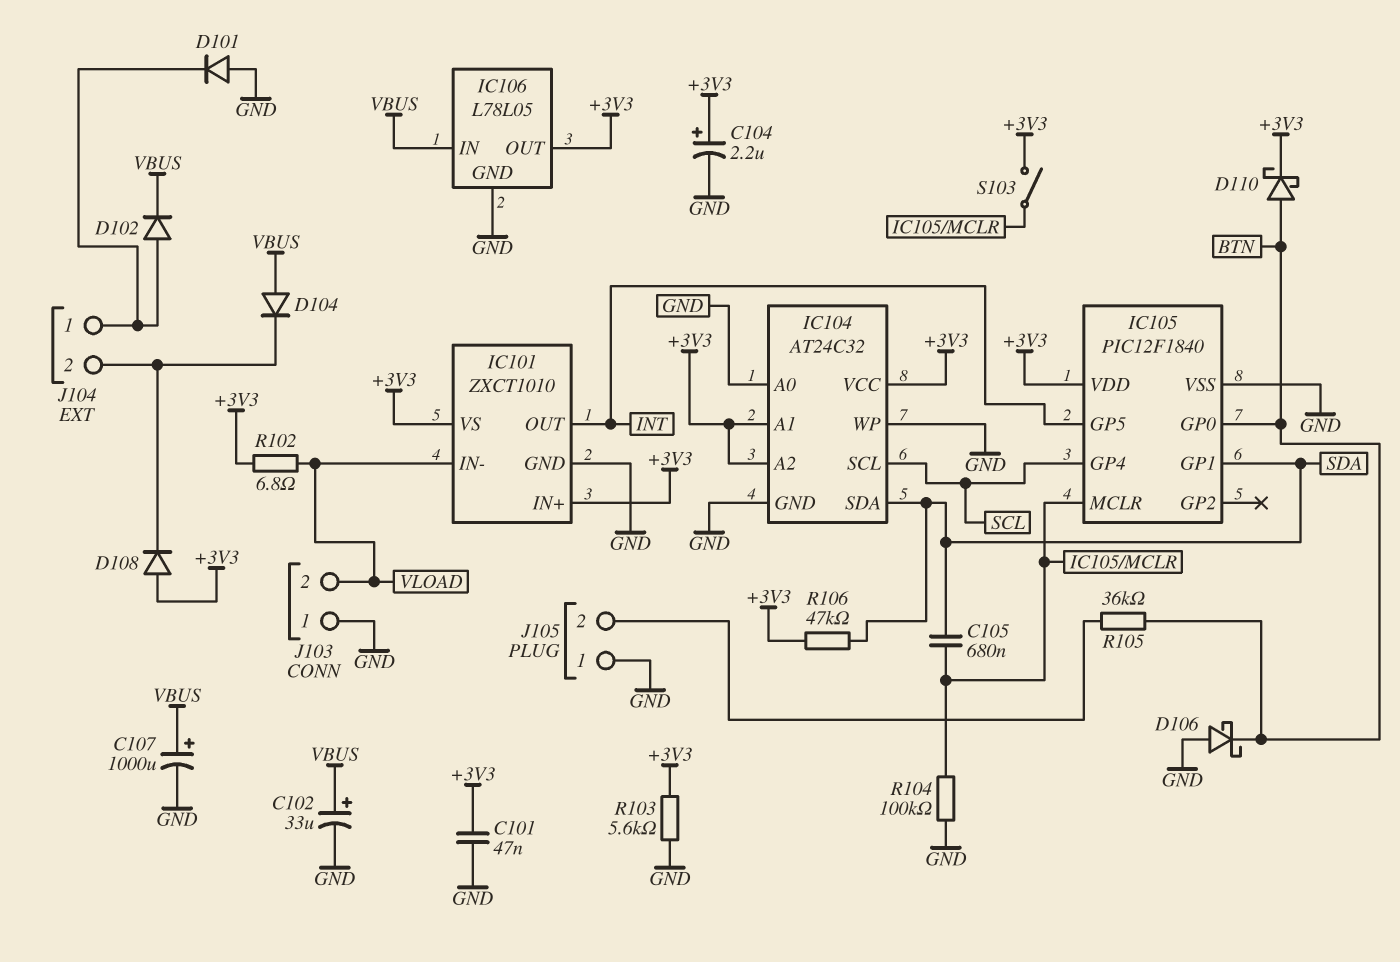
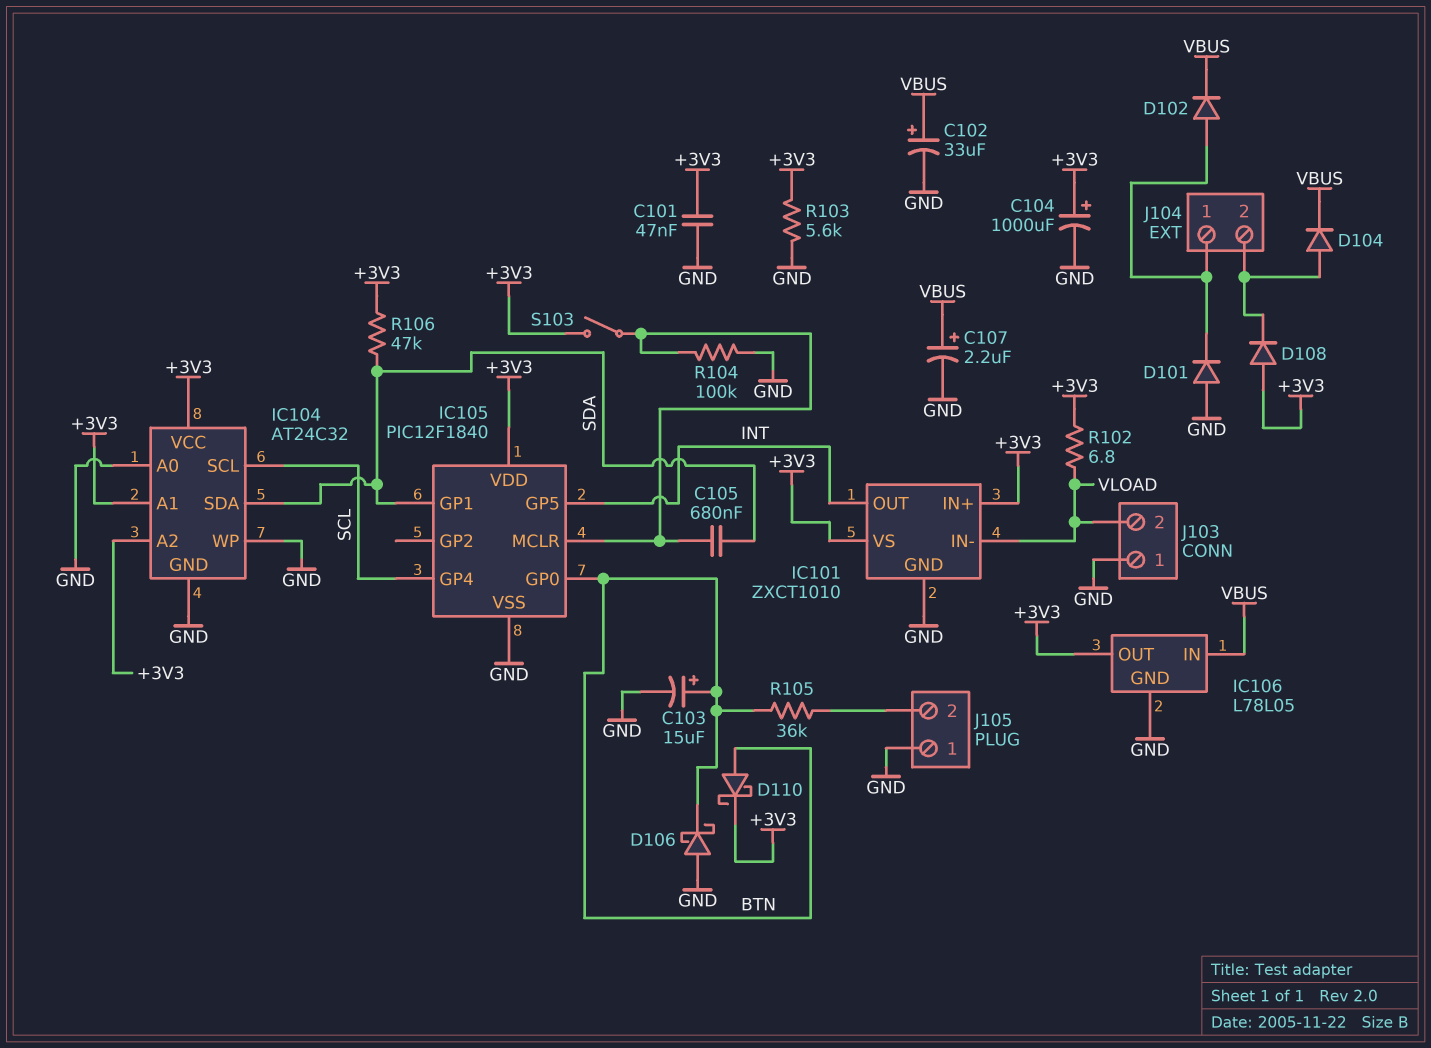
C103: none -> 15uF (plus BTN, minus GND)
C104: 2.2uF (plus +3V3, minus GND) -> 1000uF (plus +3V3, minus GND)
C107: 1000uF (plus VBUS, minus GND) -> 2.2uF (plus VBUS, minus GND)
D104: diode (A VBUS, K J104/2) -> diode (A J104/2, K VBUS)

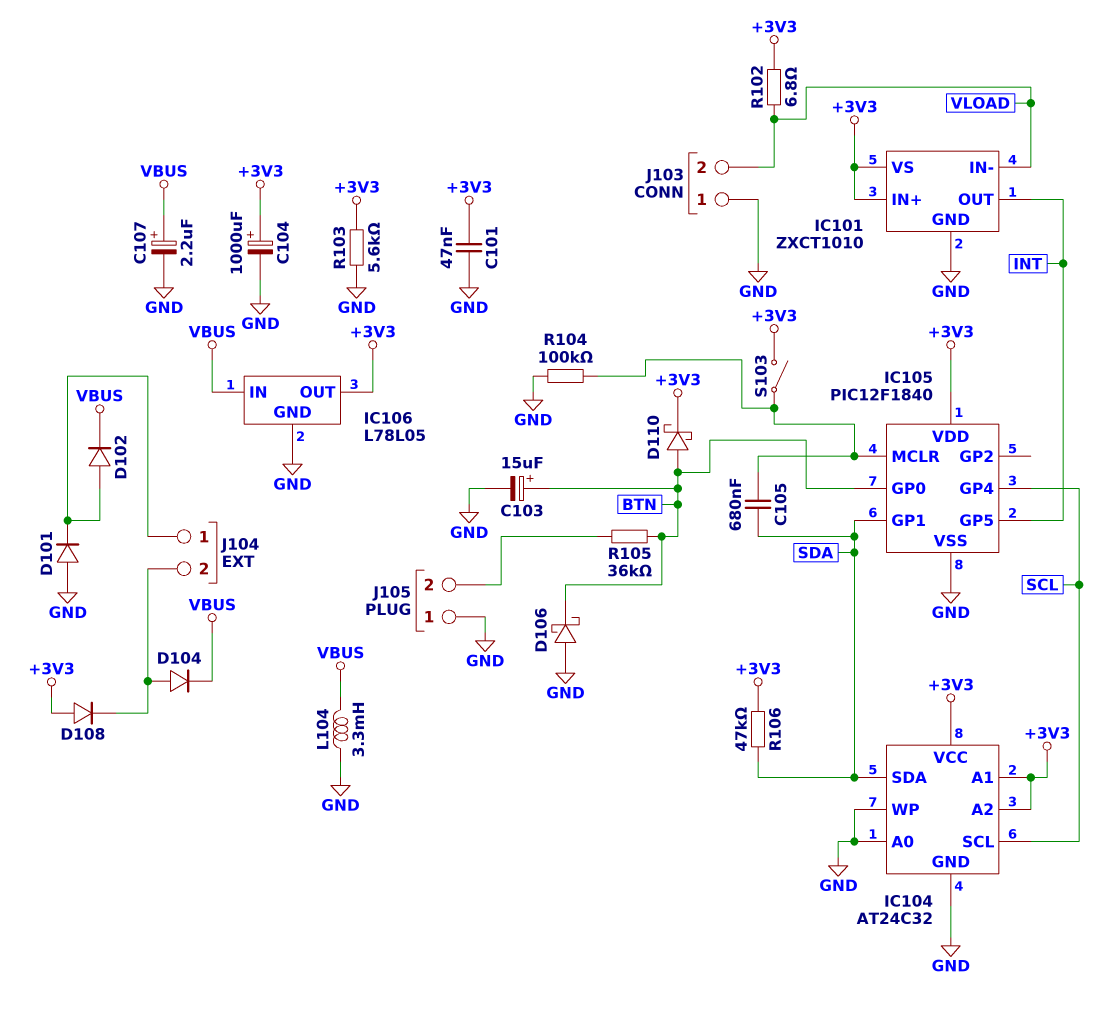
C102: 33uF (plus VBUS, minus GND) -> none
L104: none -> 3.3mH (GND, VBUS)

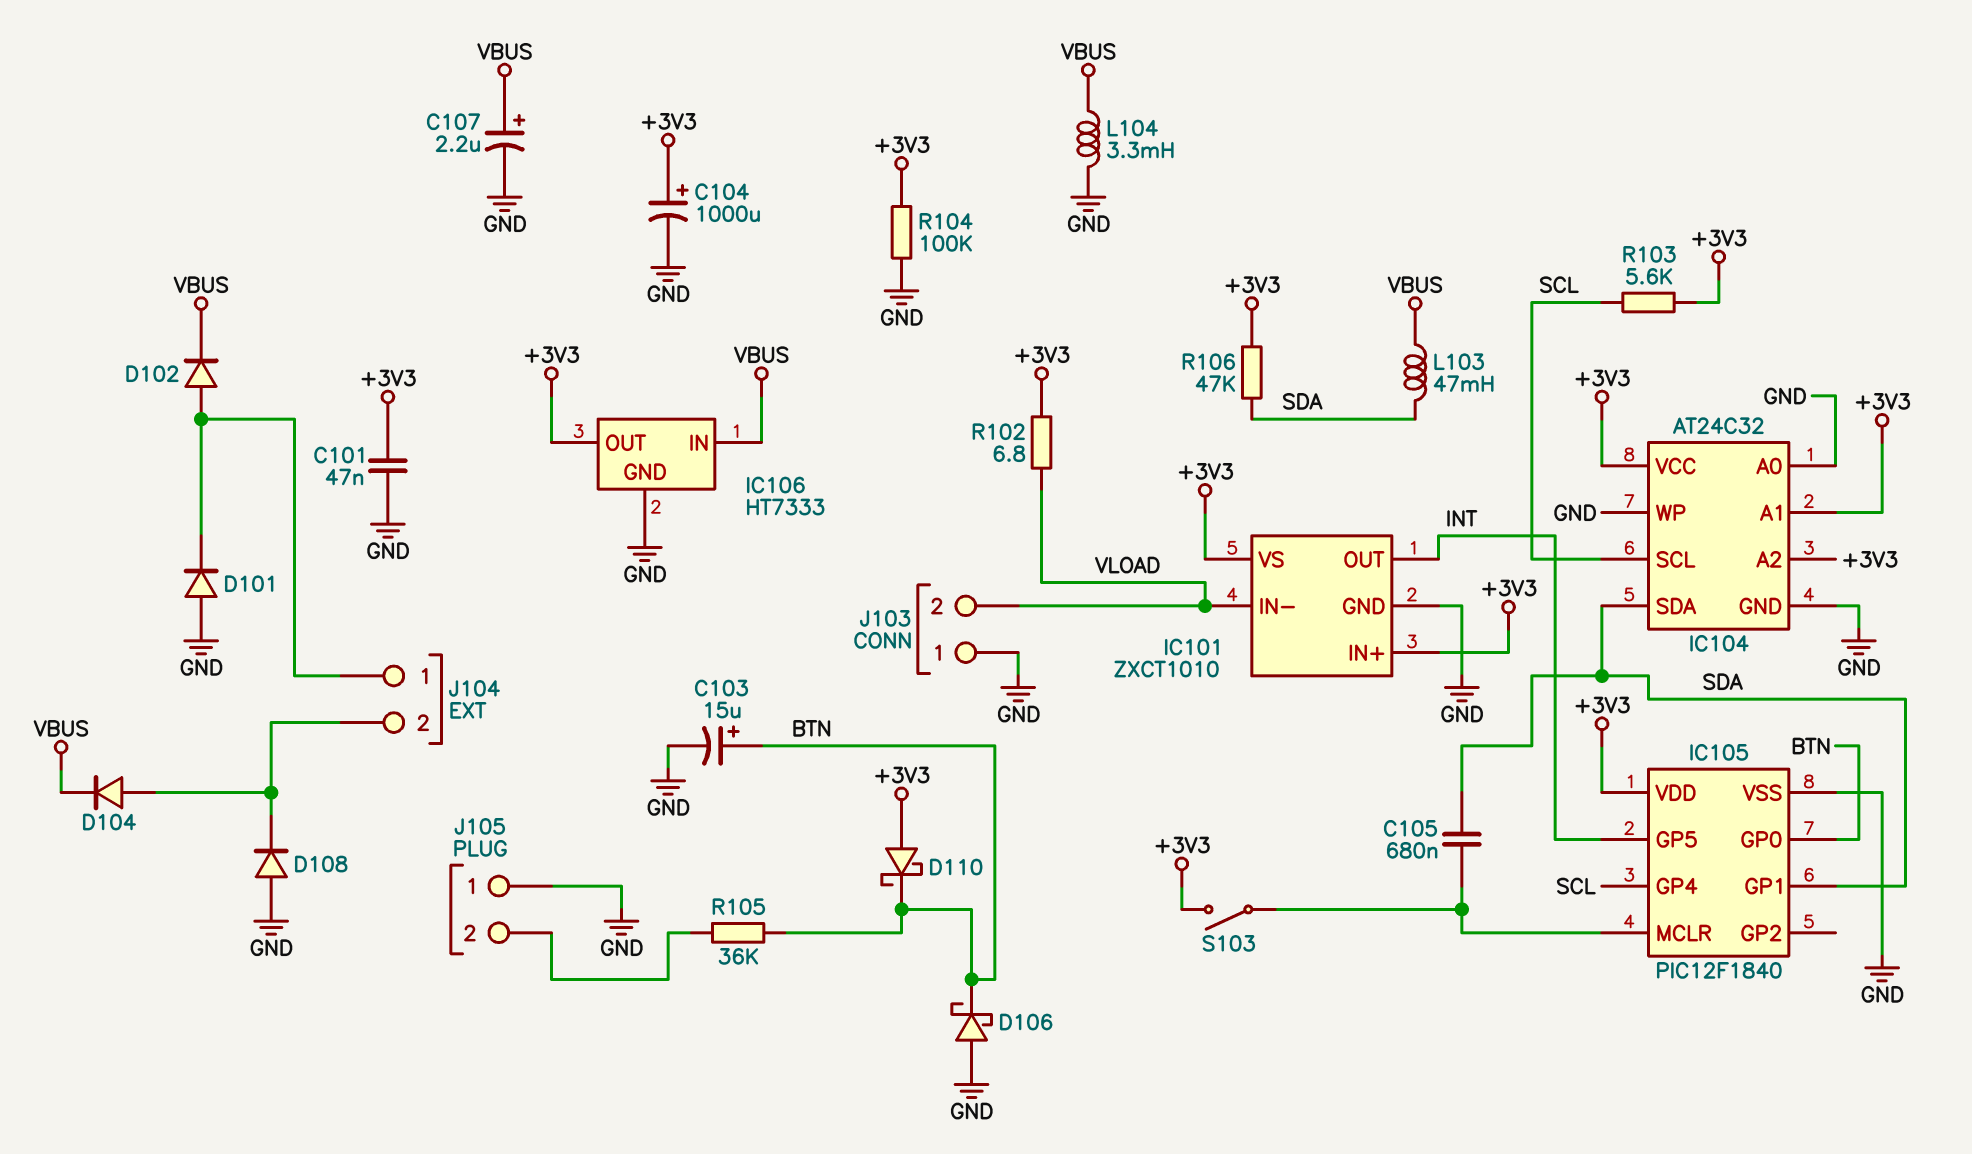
D108: diode (A +3V3, K J104/2) -> diode (A GND, K J104/2)
D110: schottky (A BTN, K +3V3) -> schottky (A +3V3, K BTN)
IC106: L78L05 -> HT7333
L103: none -> 47mH (SDA, VBUS)
R103: 5.6k (+3V3, GND) -> 5.6k (+3V3, SCL)
R104: 100k (GND, IC105/MCLR) -> 100k (+3V3, GND)

